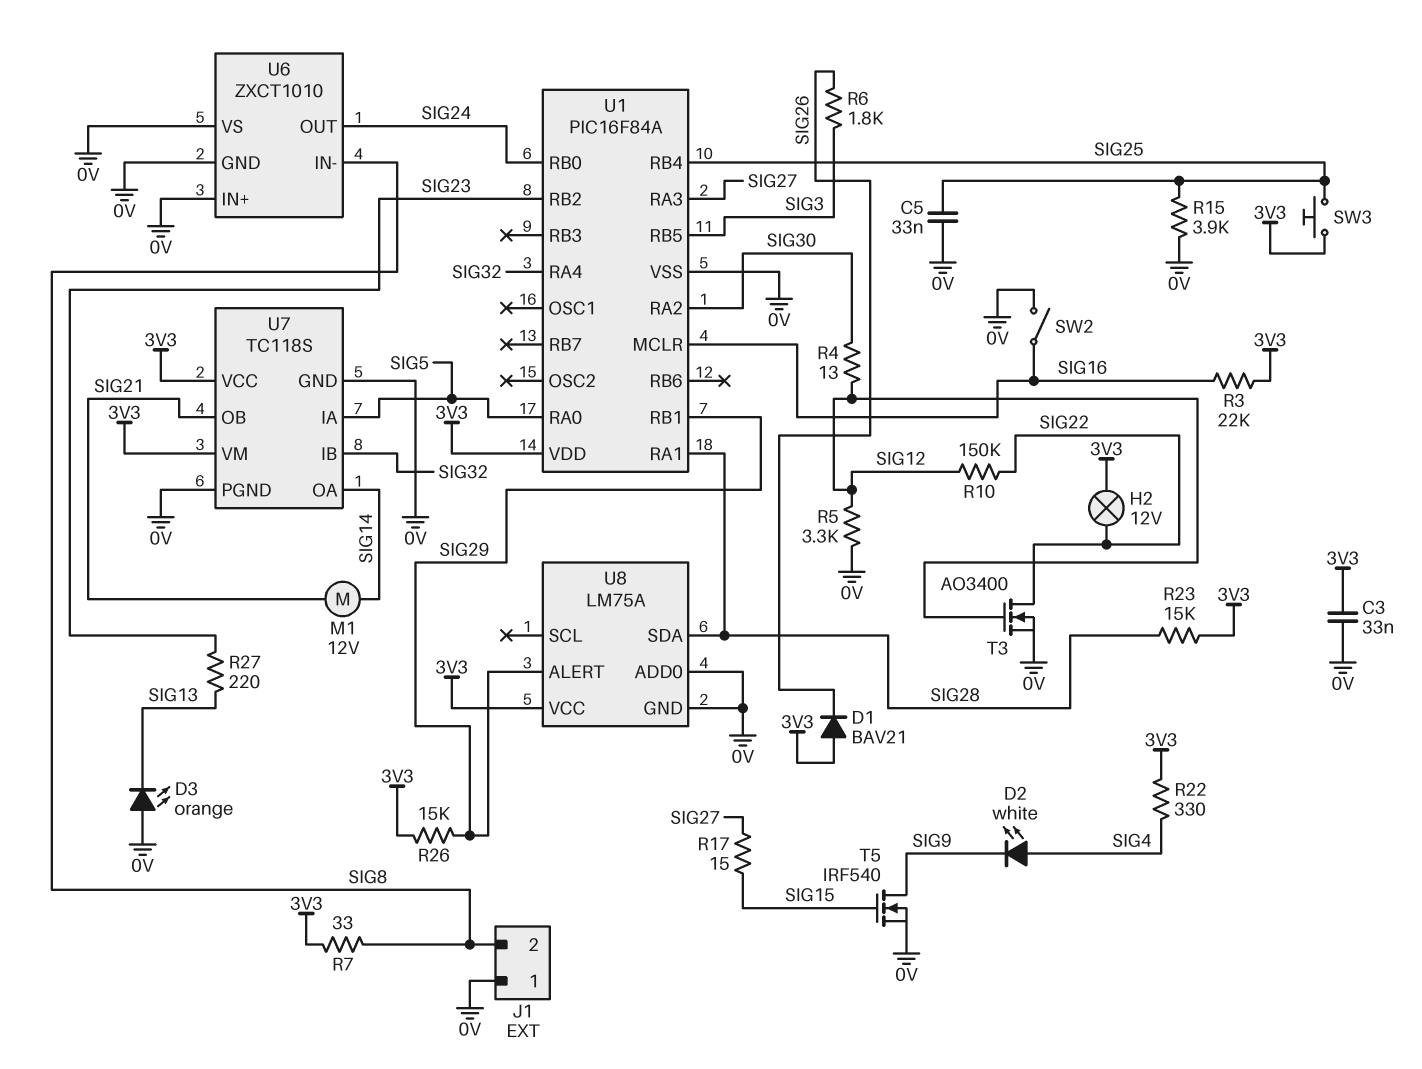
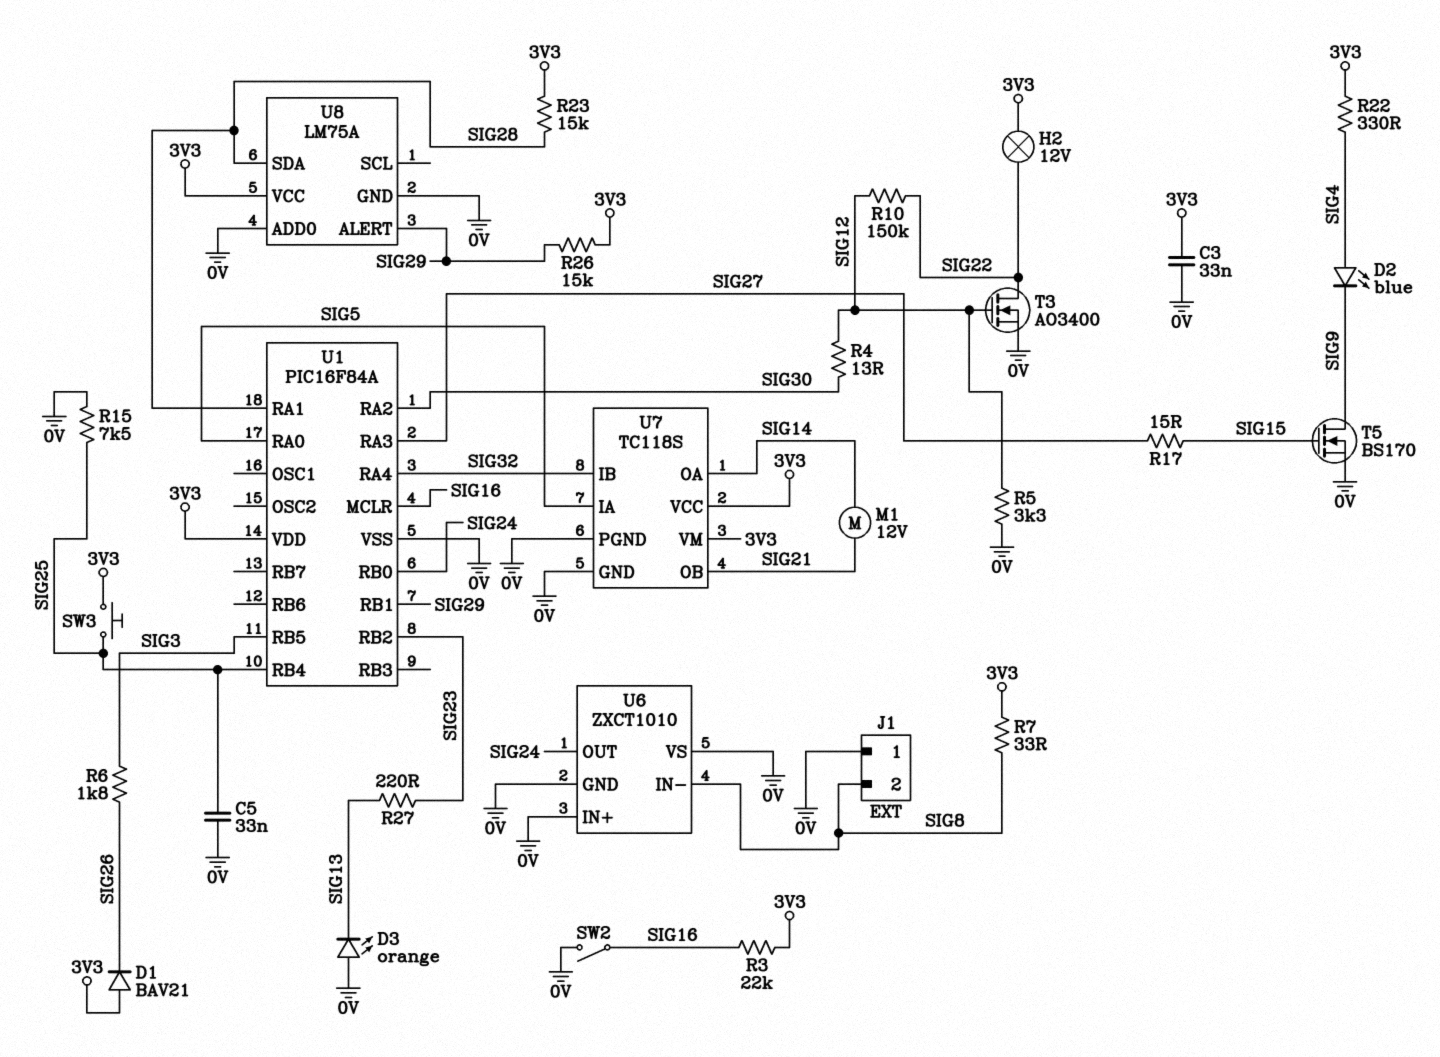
D2: LED white (A SIG4, K SIG9) -> LED blue (A SIG4, K SIG9)
R15: 3.9k (0V, SIG25) -> 7.5k (0V, SIG25)
T5: NMOS IRF540 (G SIG15, D SIG9, S 0V) -> NMOS BS170 (G SIG15, D SIG9, S 0V)

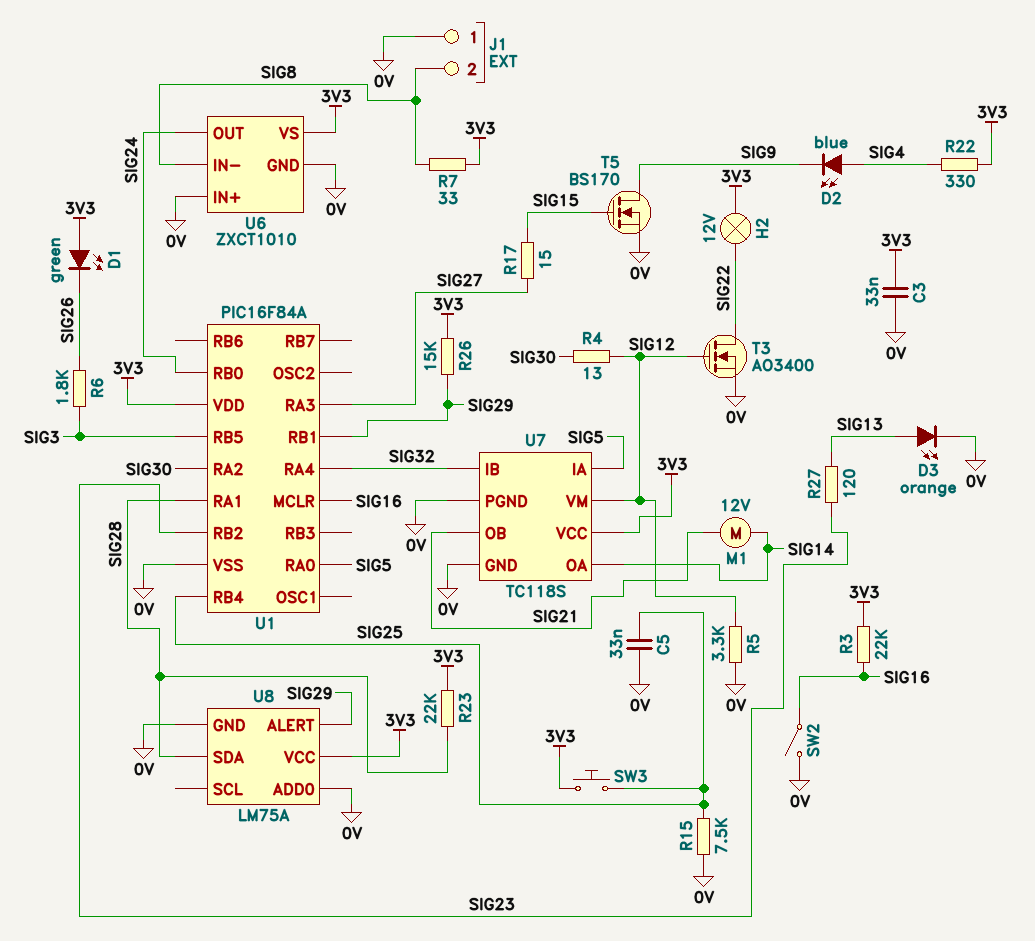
D1: diode BAV21 (A 3V3, K SIG26) -> LED green (A 3V3, K SIG26)
D3: LED orange (A 0V, K SIG13) -> LED orange (A SIG13, K 0V)
R10: 150k (SIG12, SIG22) -> none
R23: 15k (3V3, SIG28) -> 22k (3V3, SIG28)
R27: 220 (SIG13, SIG23) -> 120 (SIG13, SIG23)
U6 pin VS: 0V -> 3V3
U7 pin VM: 3V3 -> SIG12

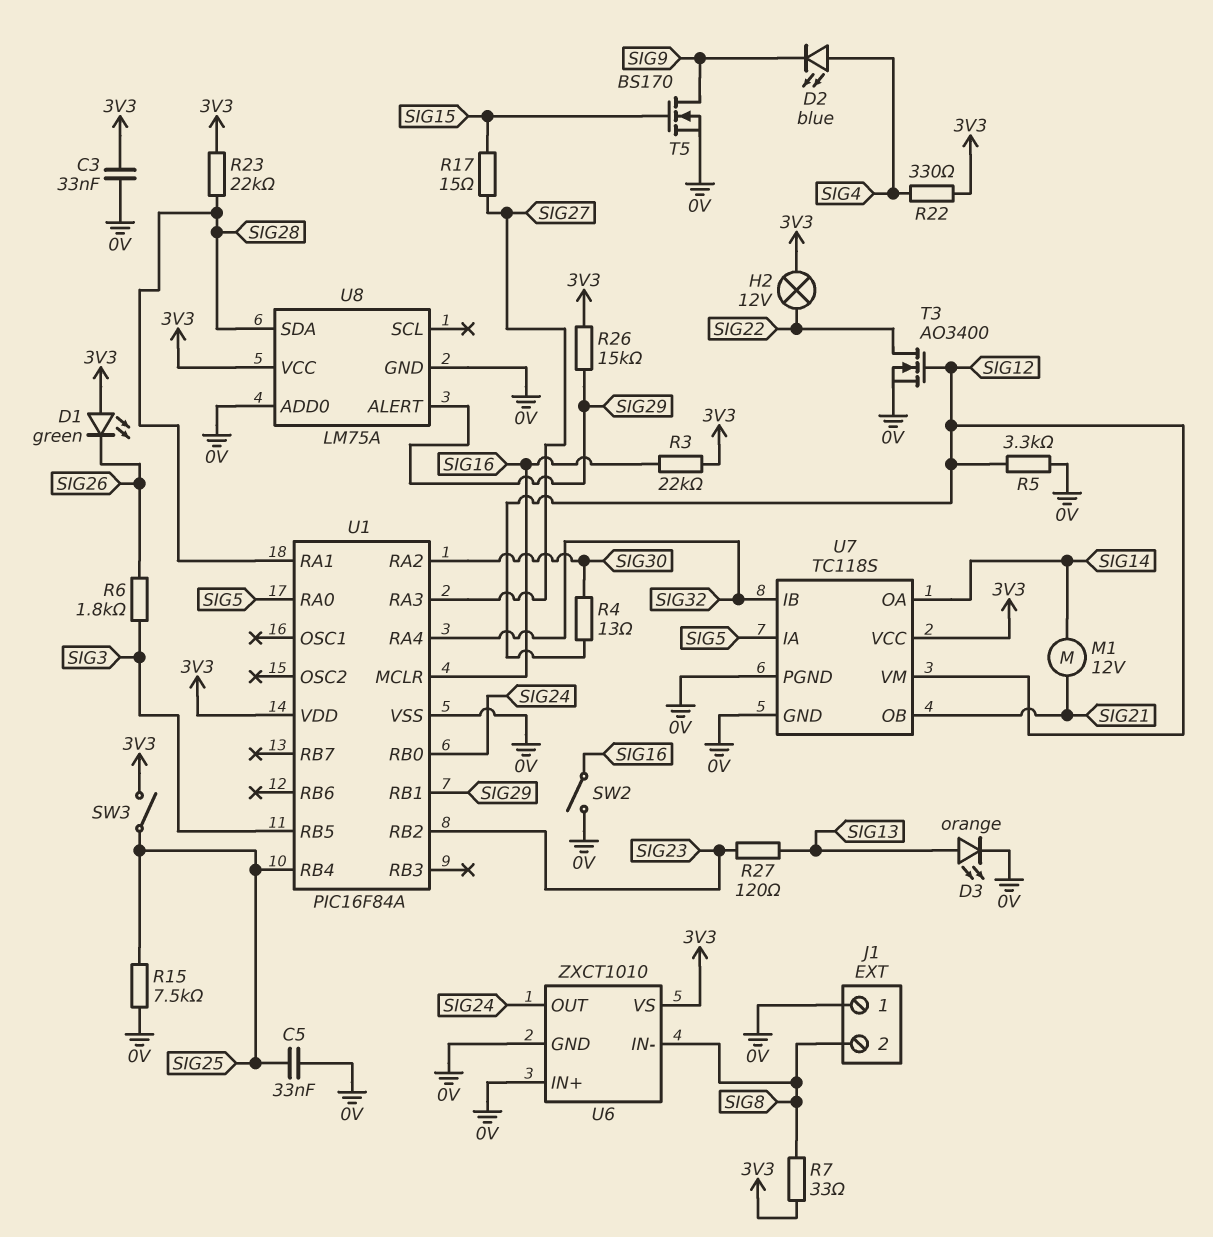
SW3: button (3V3, SIG25) -> switch (3V3, SIG25)

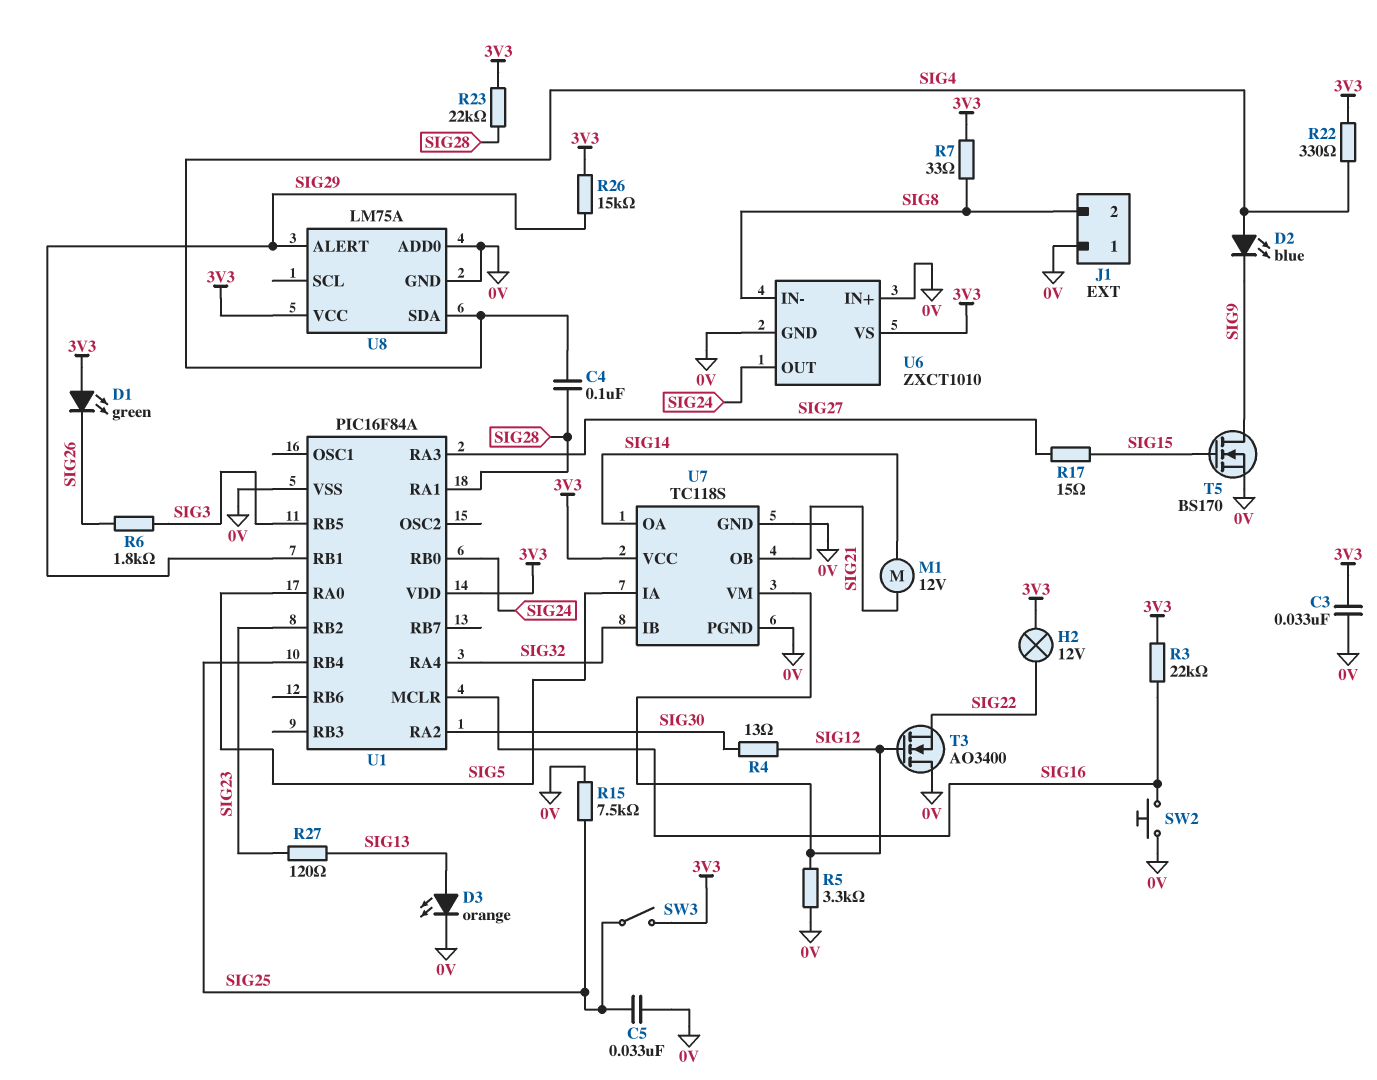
C4: none -> 100nF (SIG4, SIG28)
SW2: switch (0V, SIG16) -> button (0V, SIG16)
T3: NMOS AO3400 (G SIG12, D SIG22, S 0V) -> NMOS AO3400 (G SIG12, D 0V, S SIG22)
U8 pin SDA: SIG28 -> SIG4

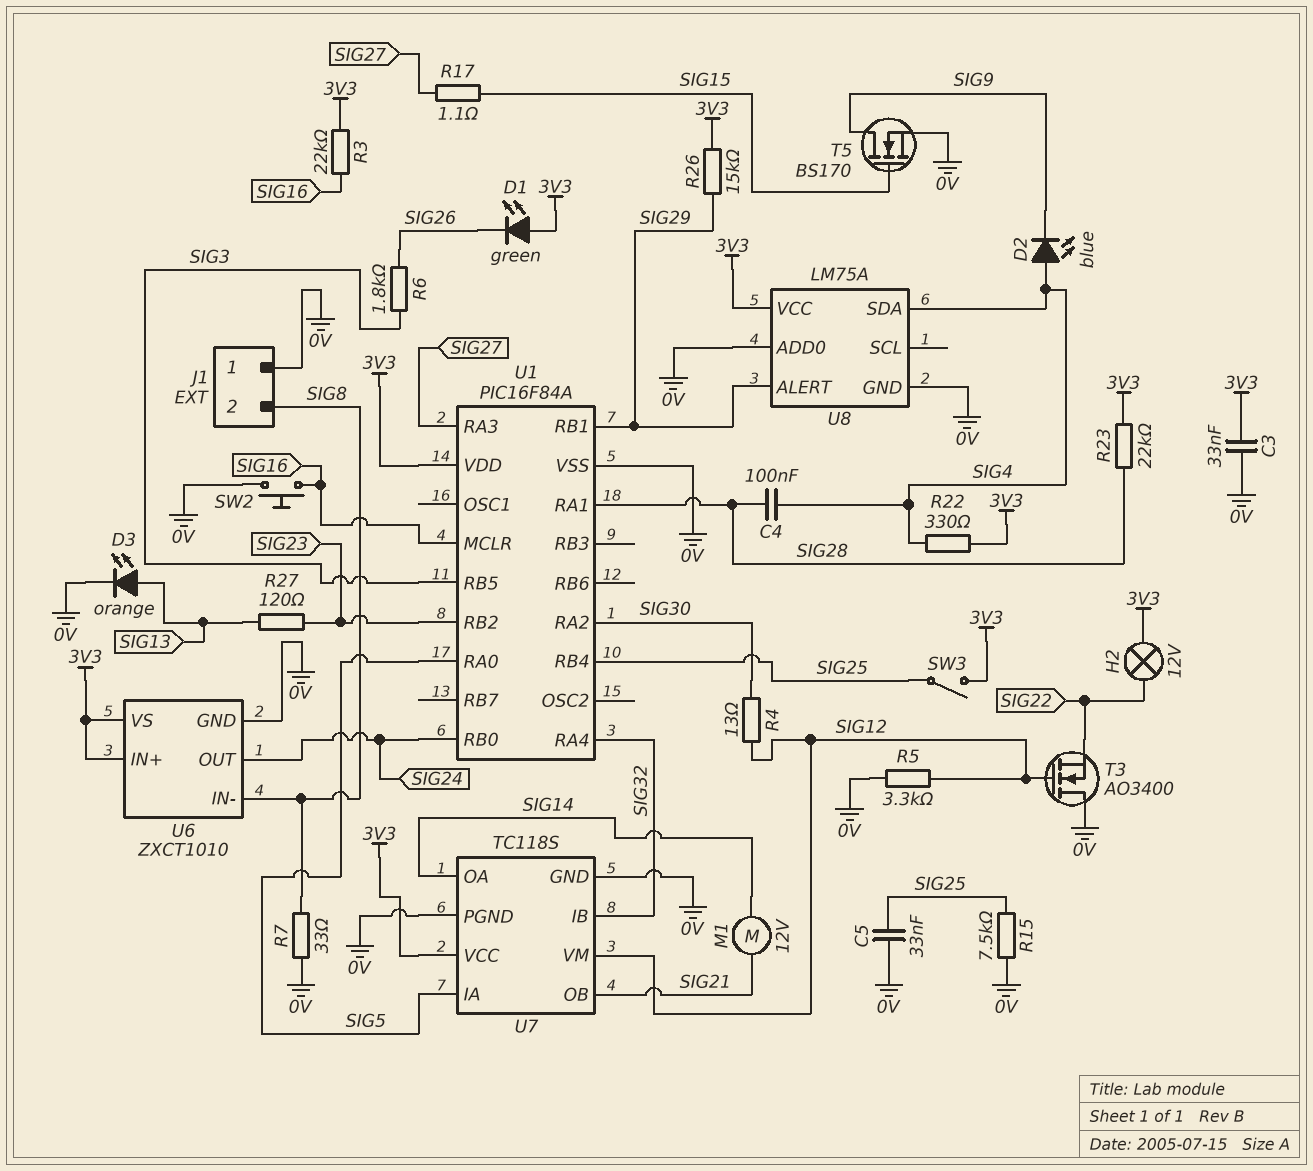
R7: 33 (3V3, SIG8) -> 33 (0V, SIG8)
R17: 15 (SIG15, SIG27) -> 1.1 (SIG15, SIG27)
U6 pin IN+: 0V -> 3V3

